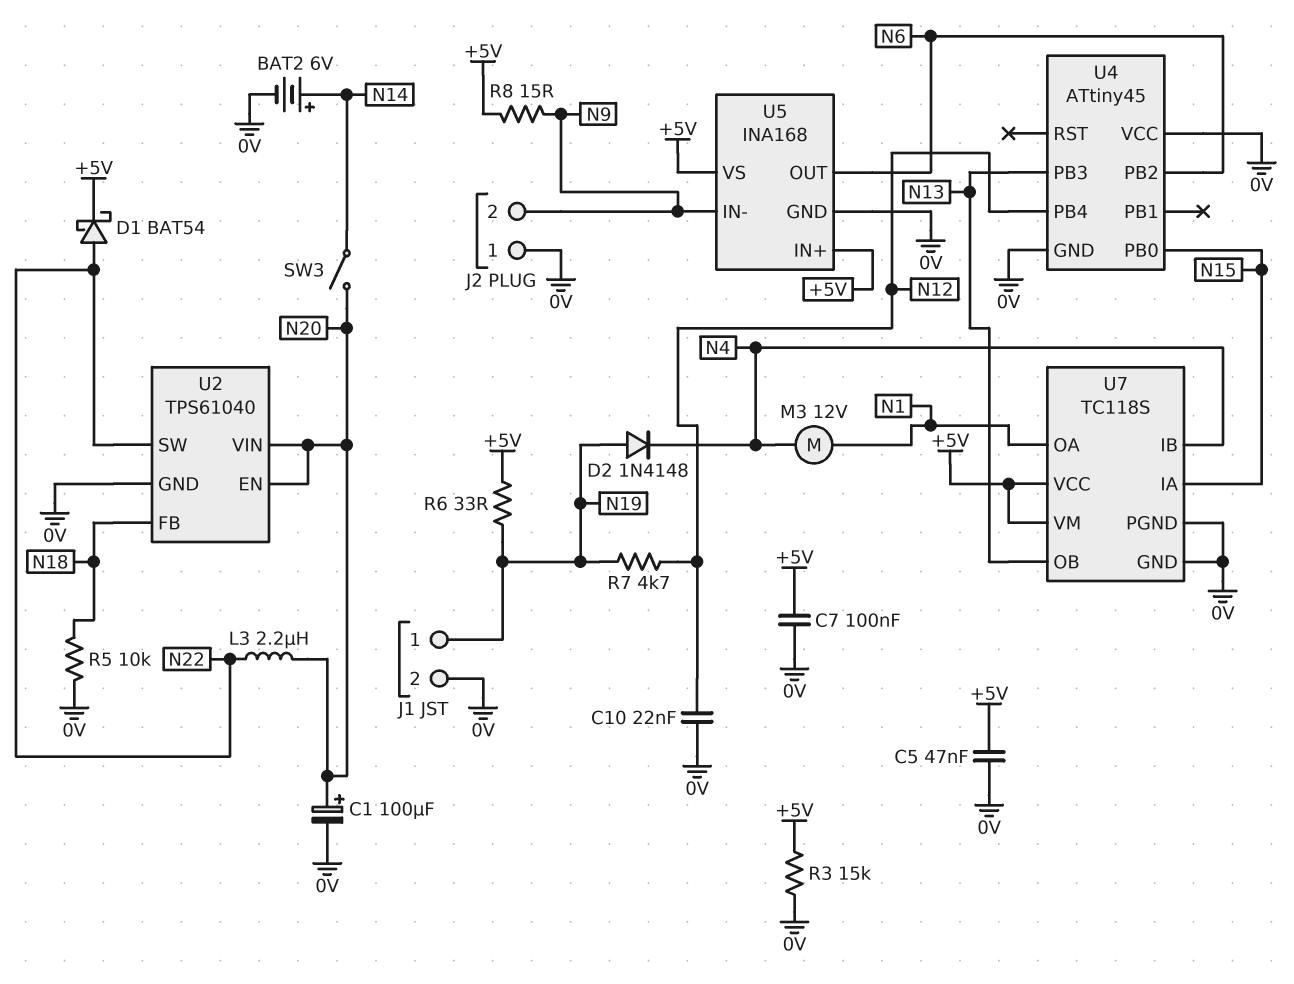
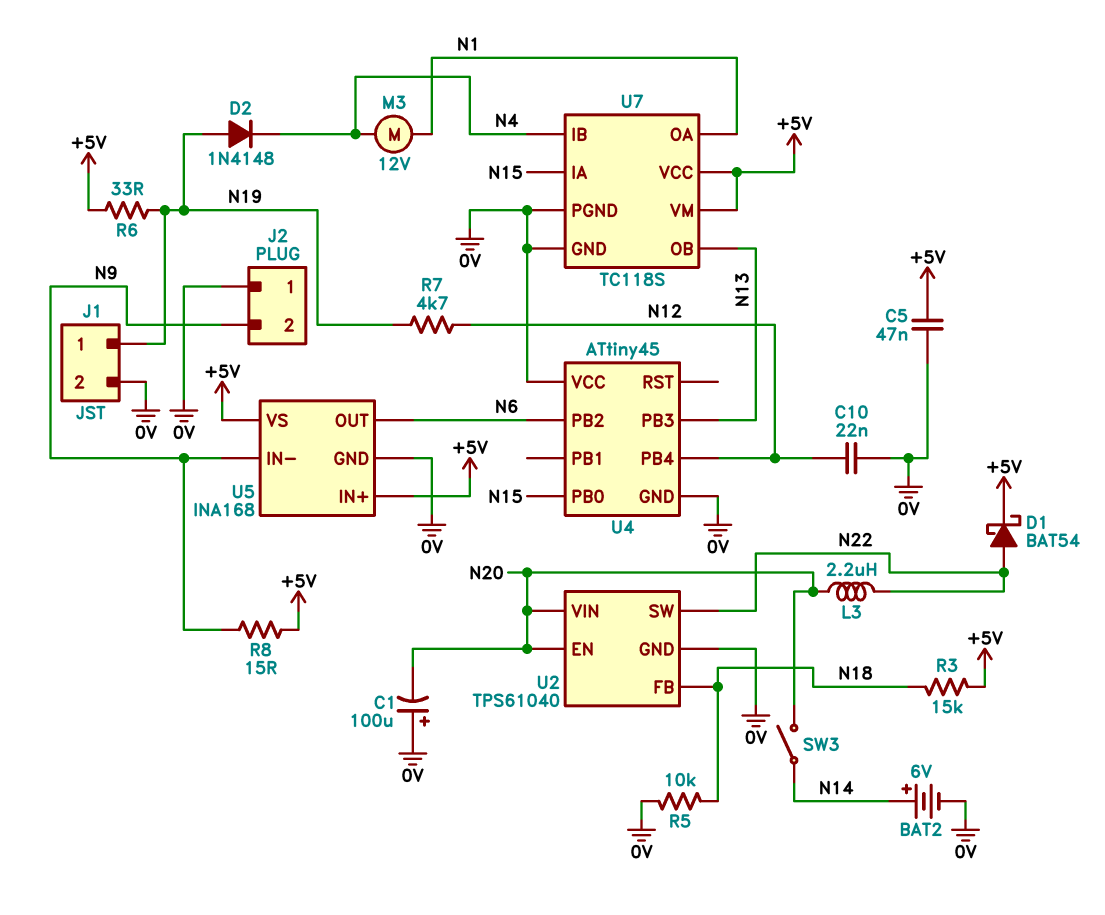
C1: 100uF (plus N20, minus 0V) -> 100uF (plus 0V, minus N20)
C7: 100nF (+5V, 0V) -> none
R3: 15k (+5V, 0V) -> 15k (+5V, N18)

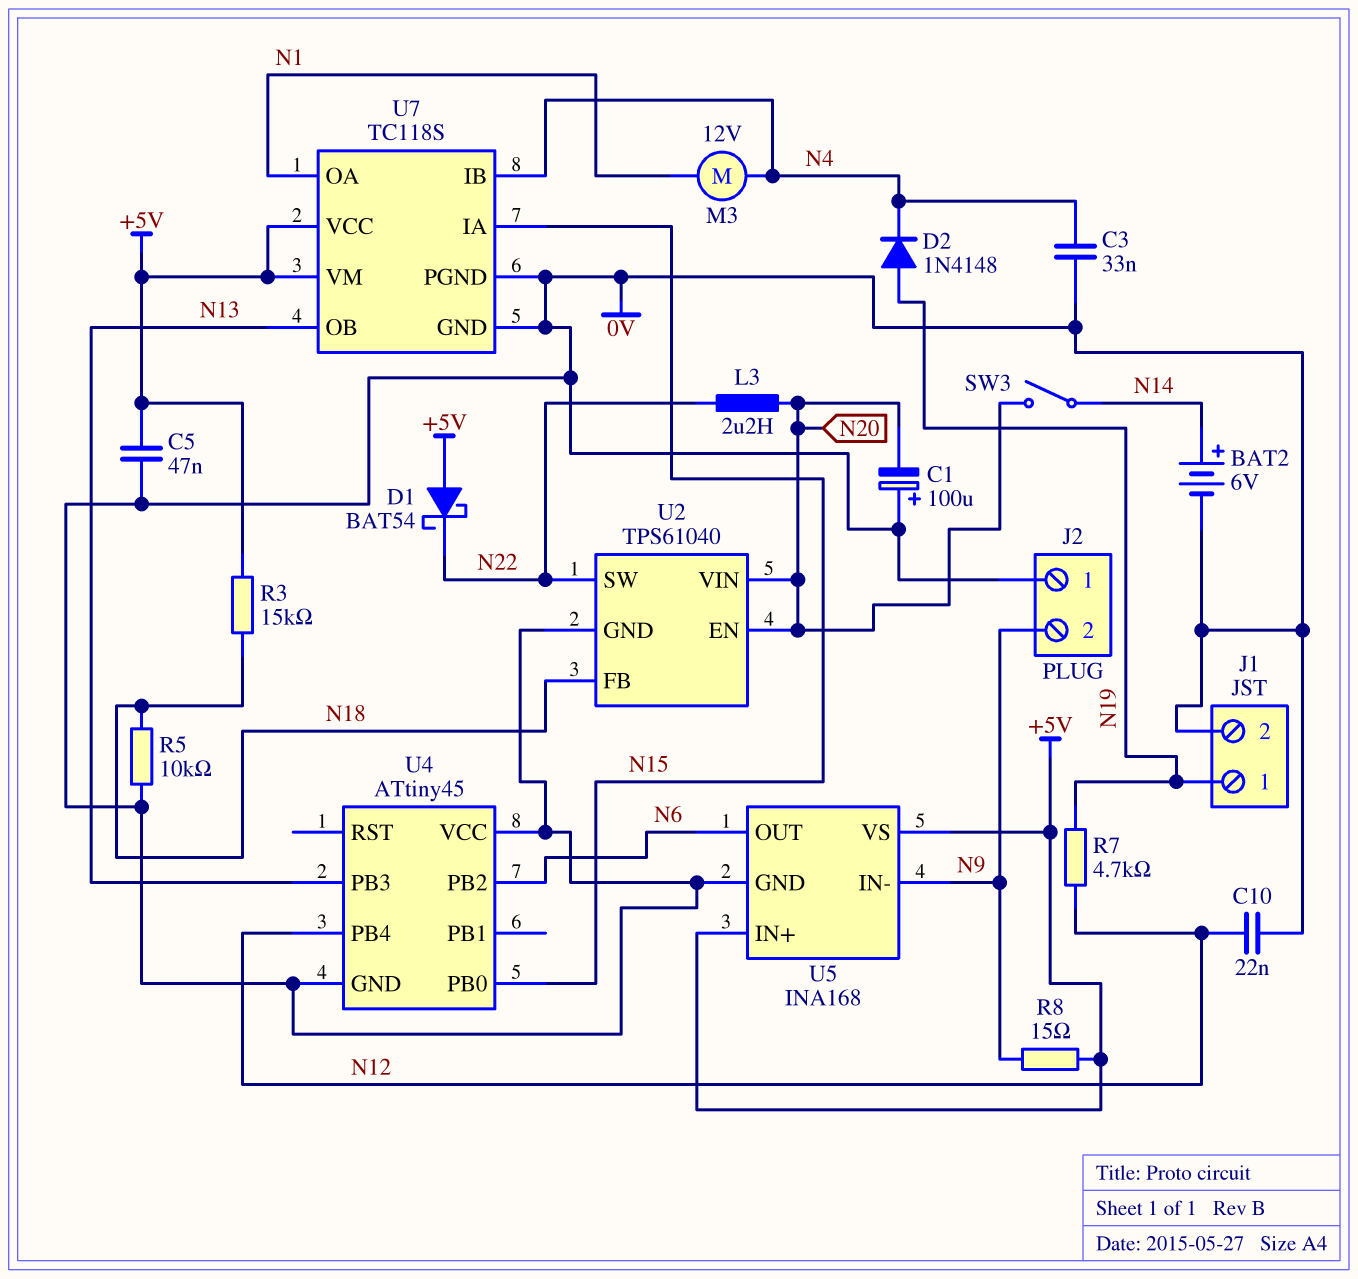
C3: none -> 33nF (0V, N4)
D1: schottky BAT54 (A N22, K +5V) -> schottky BAT54 (A +5V, K N22)
R6: 33 (+5V, N19) -> none

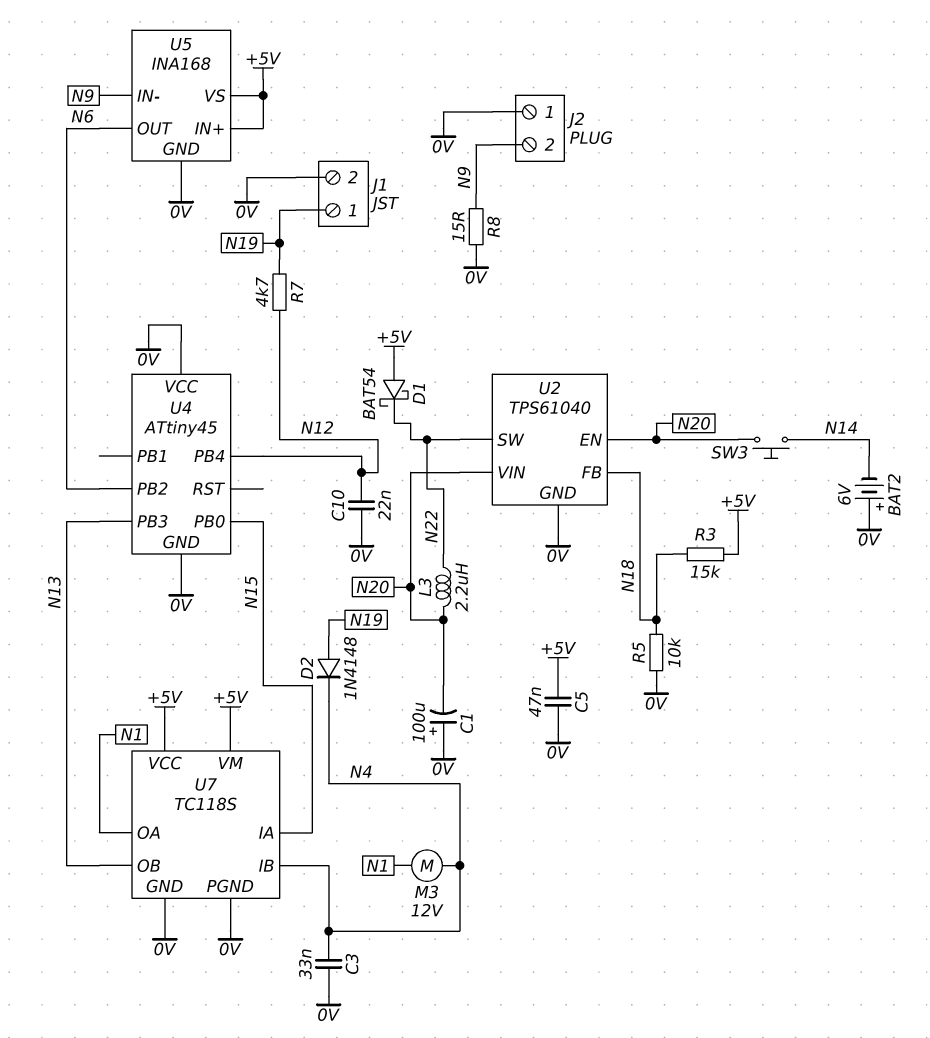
BAT2: 6V (plus N14, minus 0V) -> 6V (plus 0V, minus N14)
R8: 15 (+5V, N9) -> 15 (0V, N9)
SW3: switch (N14, N20) -> button (N14, N20)

